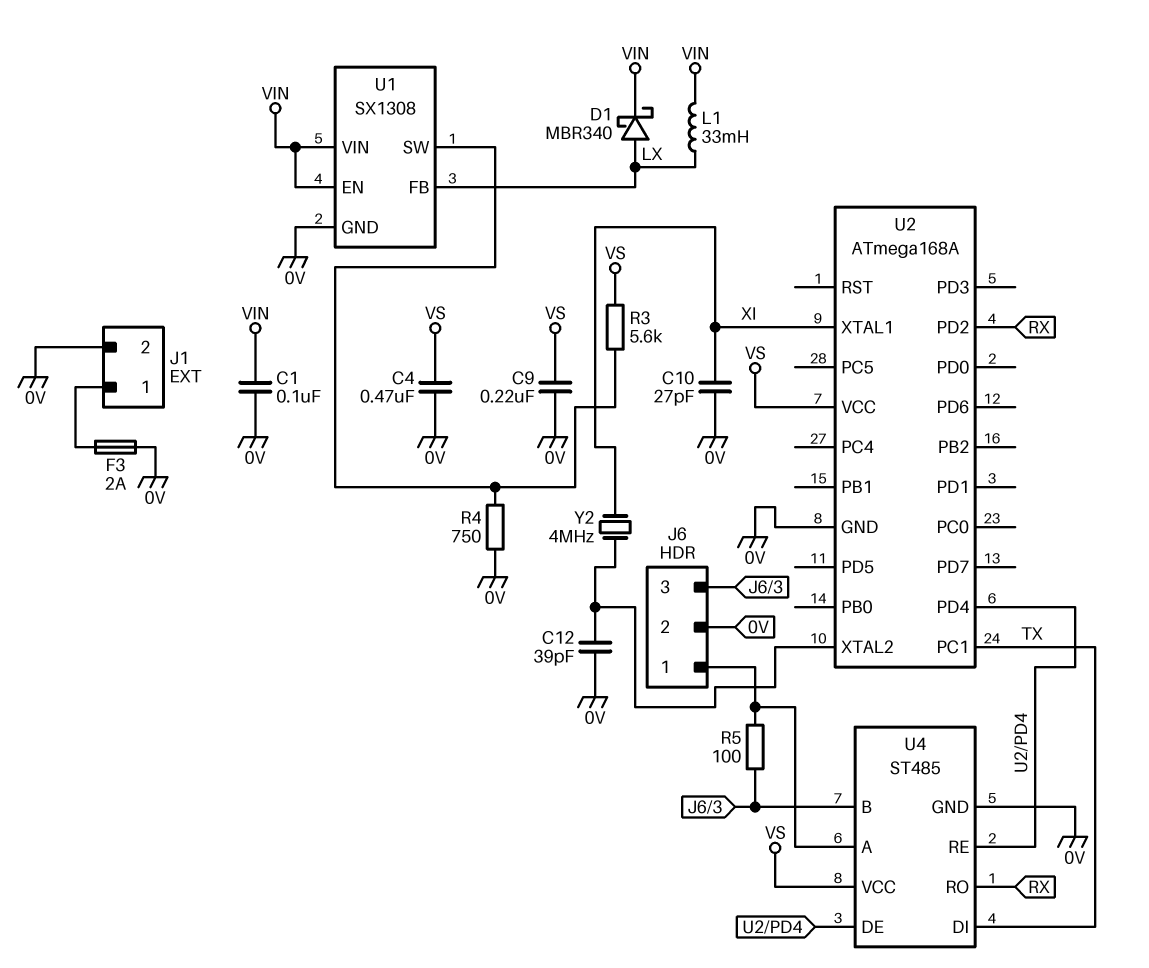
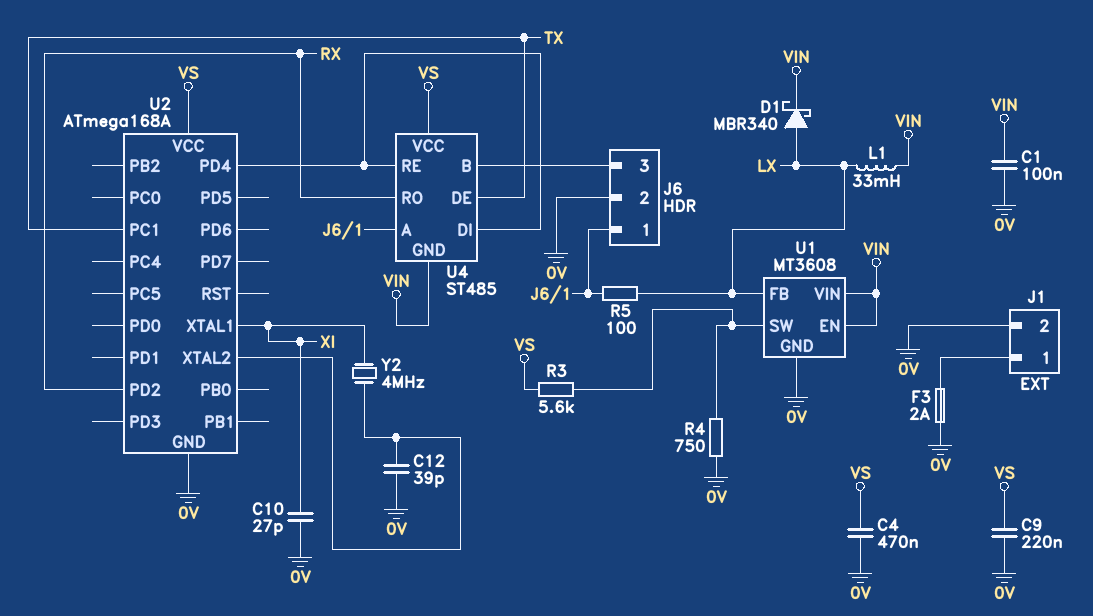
R5: 100 (J6/1, J6/3) -> 100 (J6/1, LX)
U1: SX1308 -> MT3608
U4 pin DE: U2/PD4 -> TX
U4 pin DI: TX -> U2/PD4
U4 pin GND: 0V -> VIN

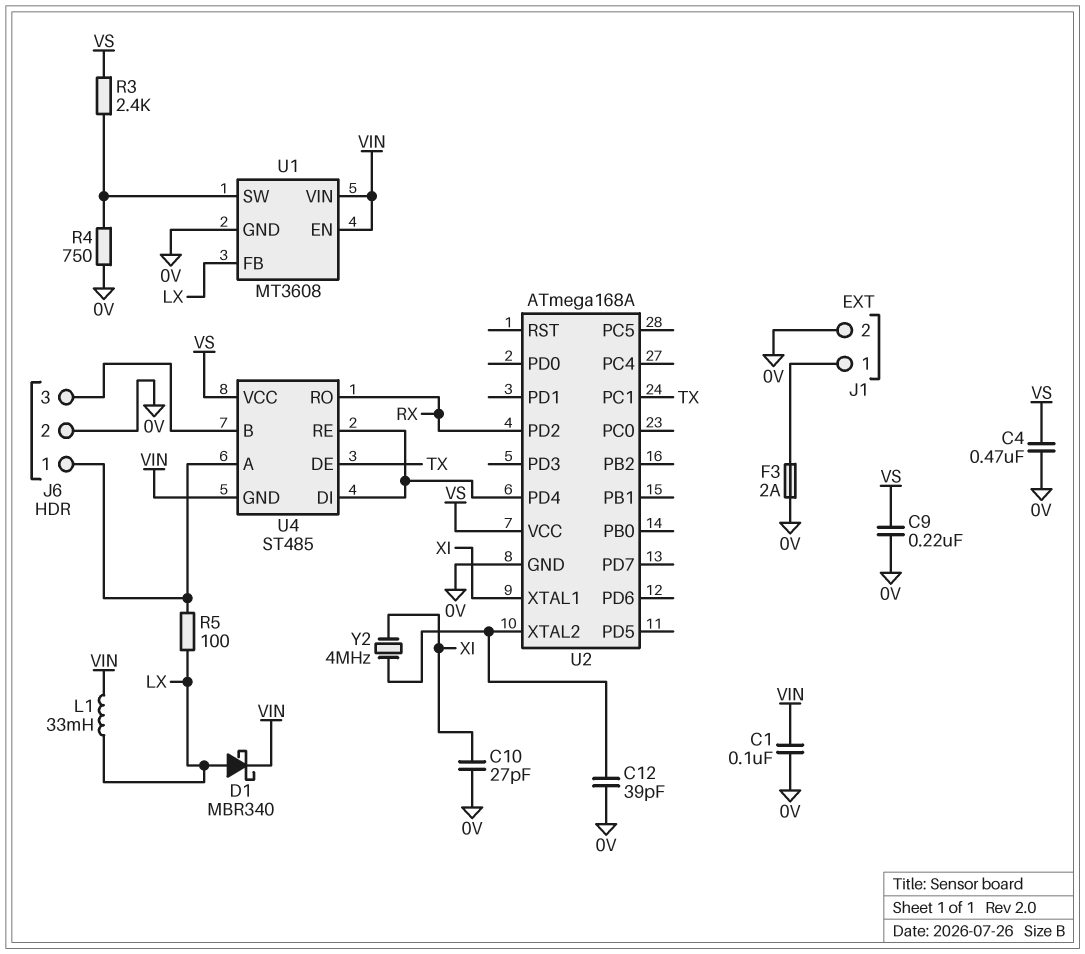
R3: 5.6k (U1/SW, VS) -> 2.4k (U1/SW, VS)

